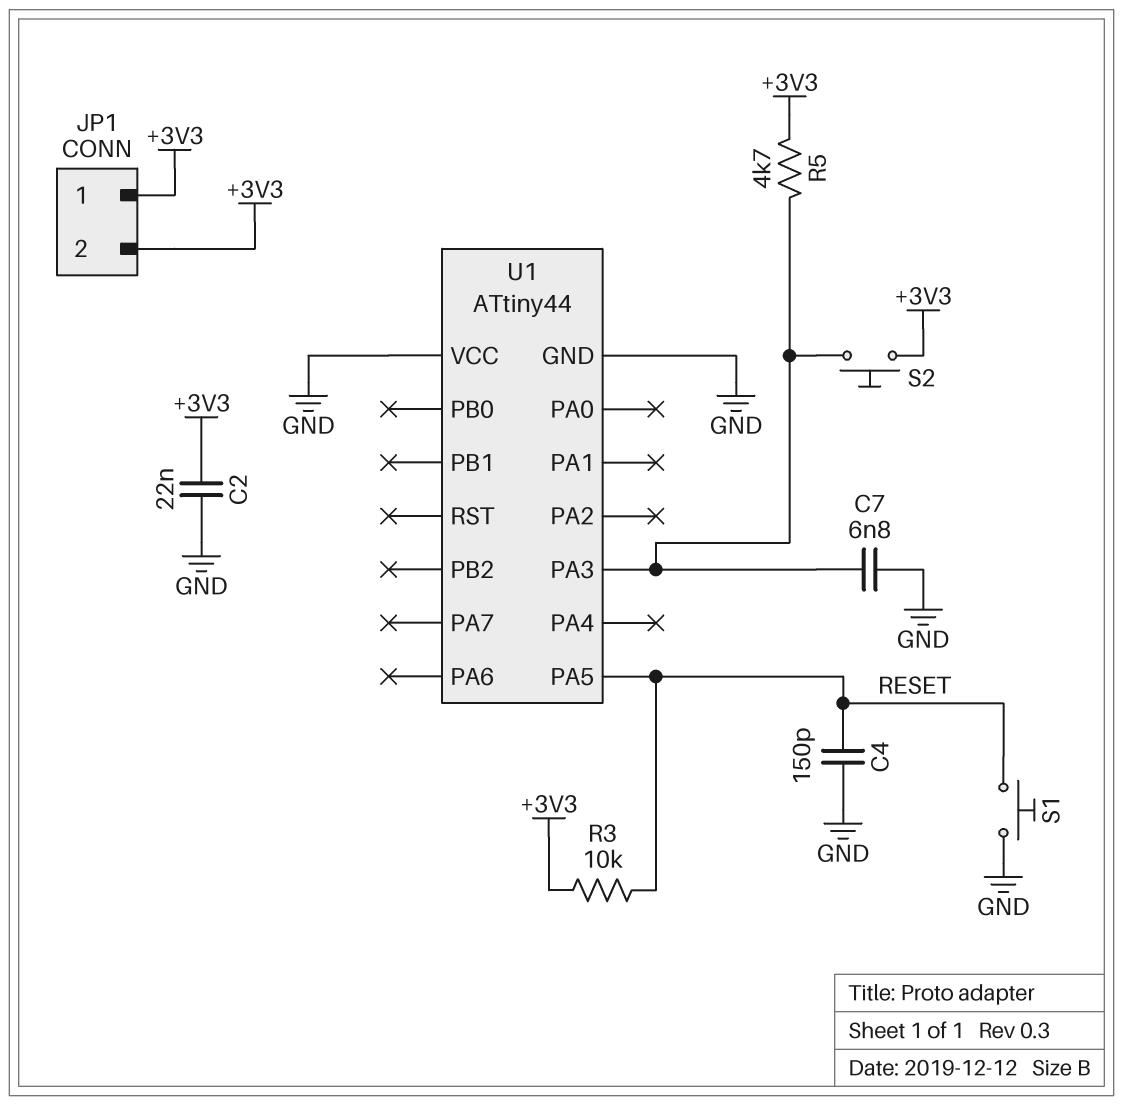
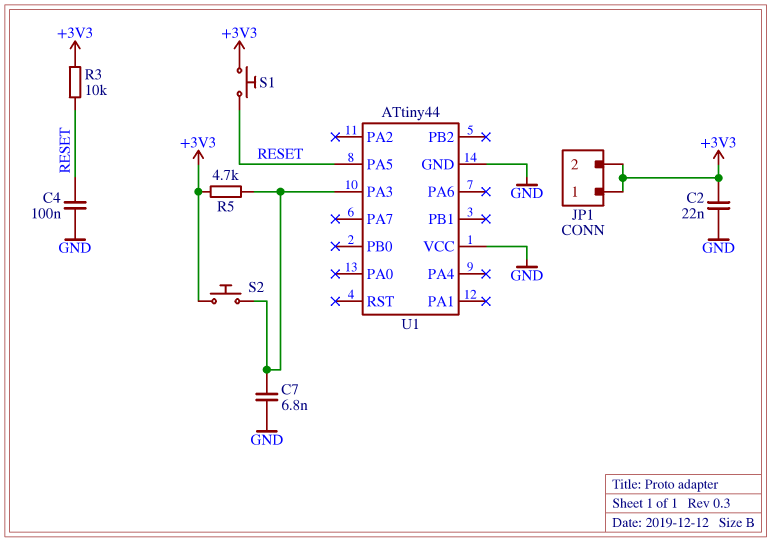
C4: 150pF (GND, RESET) -> 100nF (GND, RESET)
S1: button (GND, RESET) -> button (+3V3, RESET)

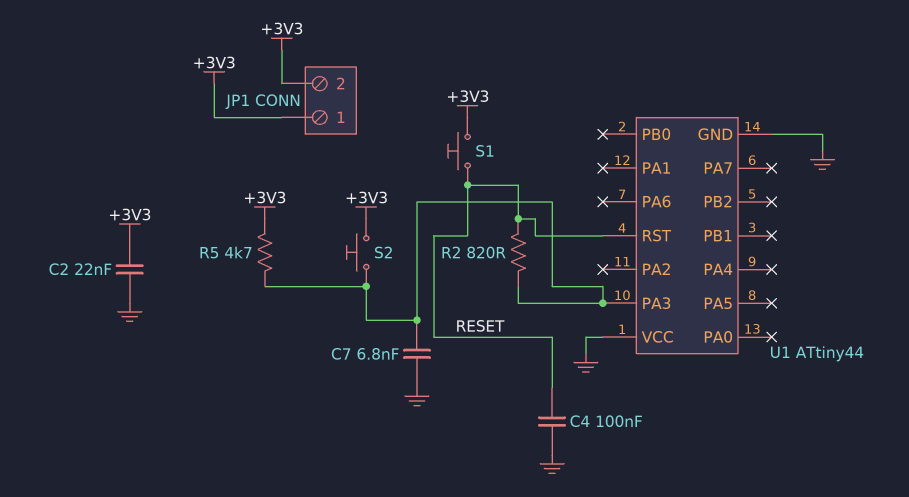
R2: none -> 820 (RESET, U1/PA3)
R3: 10k (+3V3, RESET) -> none
U1 pin PA5: RESET -> none
U1 pin RST: none -> RESET

